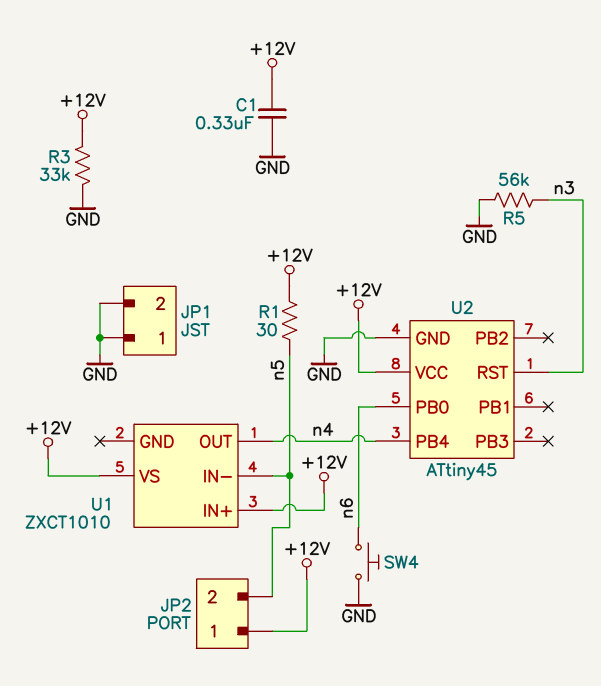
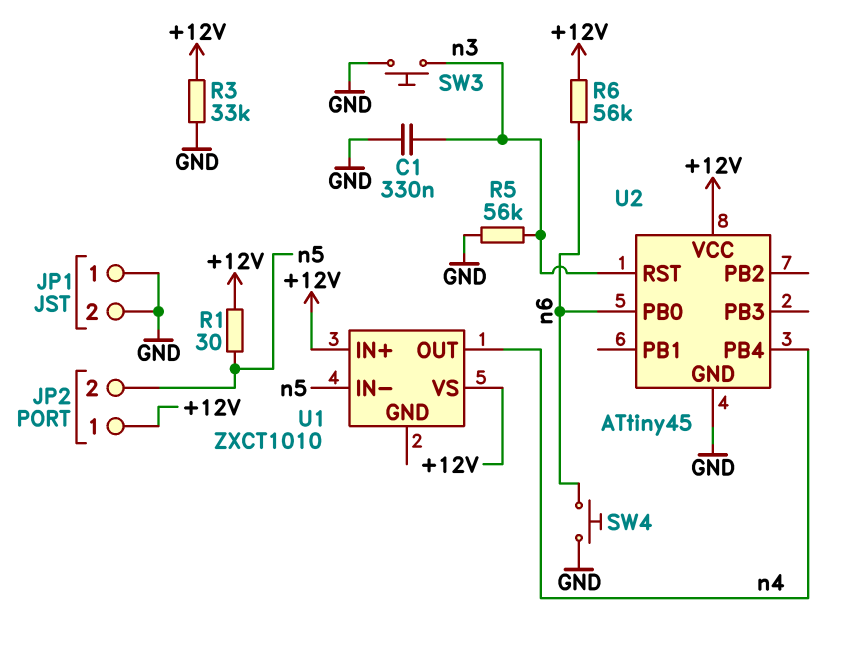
C1: 330nF (+12V, GND) -> 330nF (GND, n3)
R6: none -> 56k (+12V, n6)
SW3: none -> button (GND, n3)

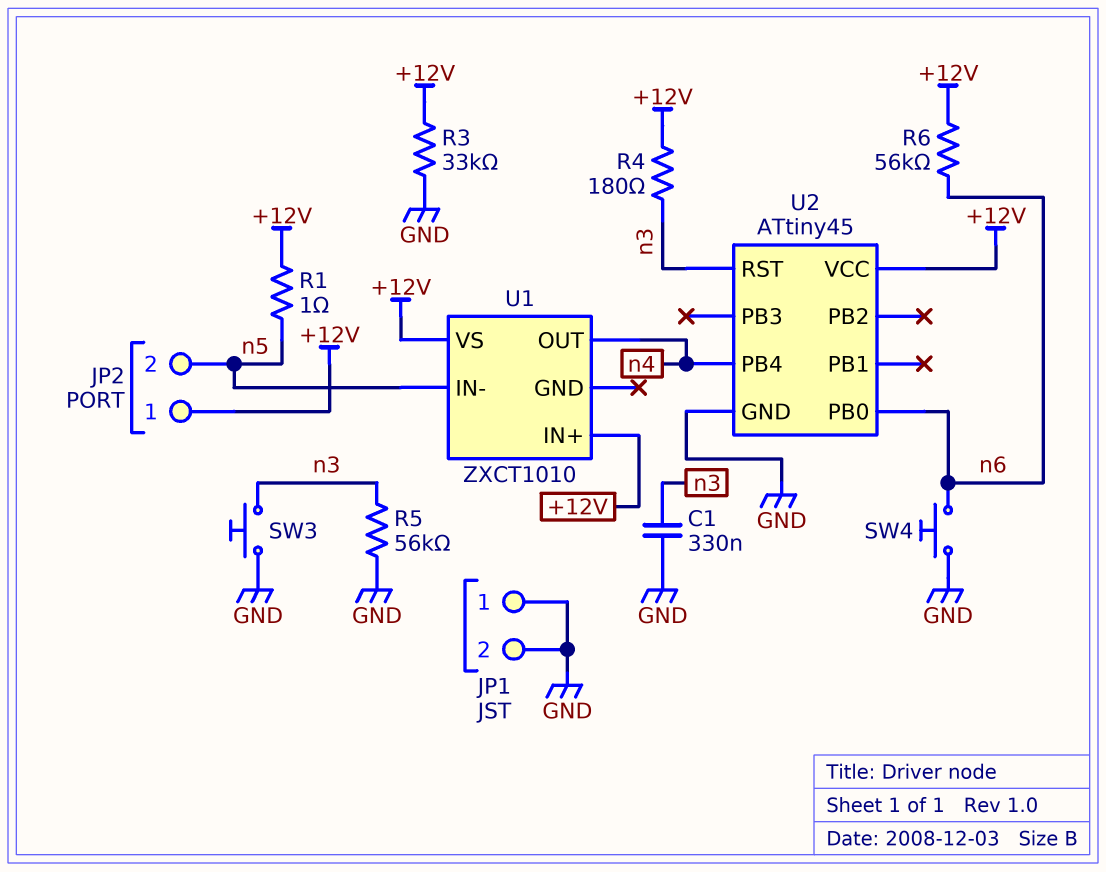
R1: 30 (+12V, n5) -> 1 (+12V, n5)
R4: none -> 180 (+12V, n3)

